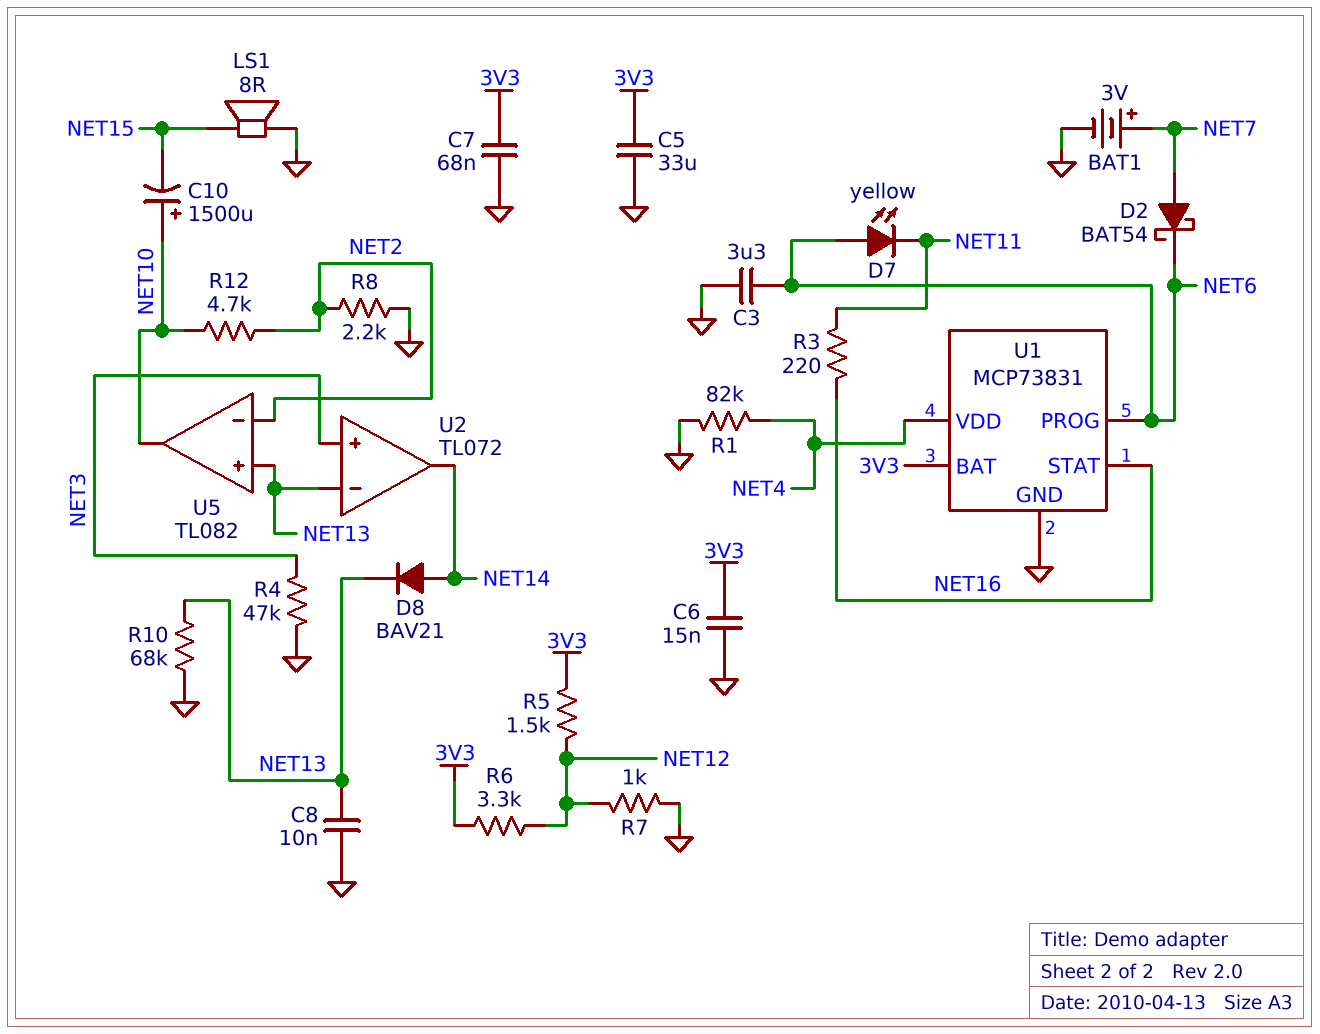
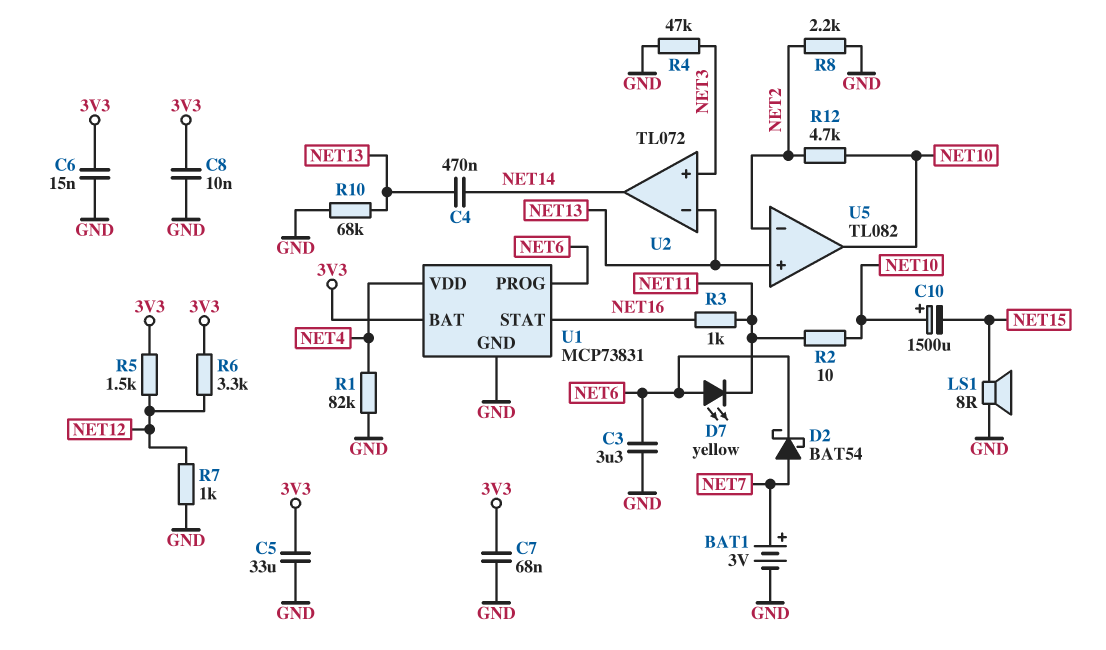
C4: none -> 470nF (NET13, NET14)
C8: 10nF (GND, NET13) -> 10nF (3V3, GND)
D8: diode BAV21 (A NET14, K NET13) -> none
R2: none -> 10 (NET10, NET11)
R3: 220 (NET11, NET16) -> 1k (NET11, NET16)

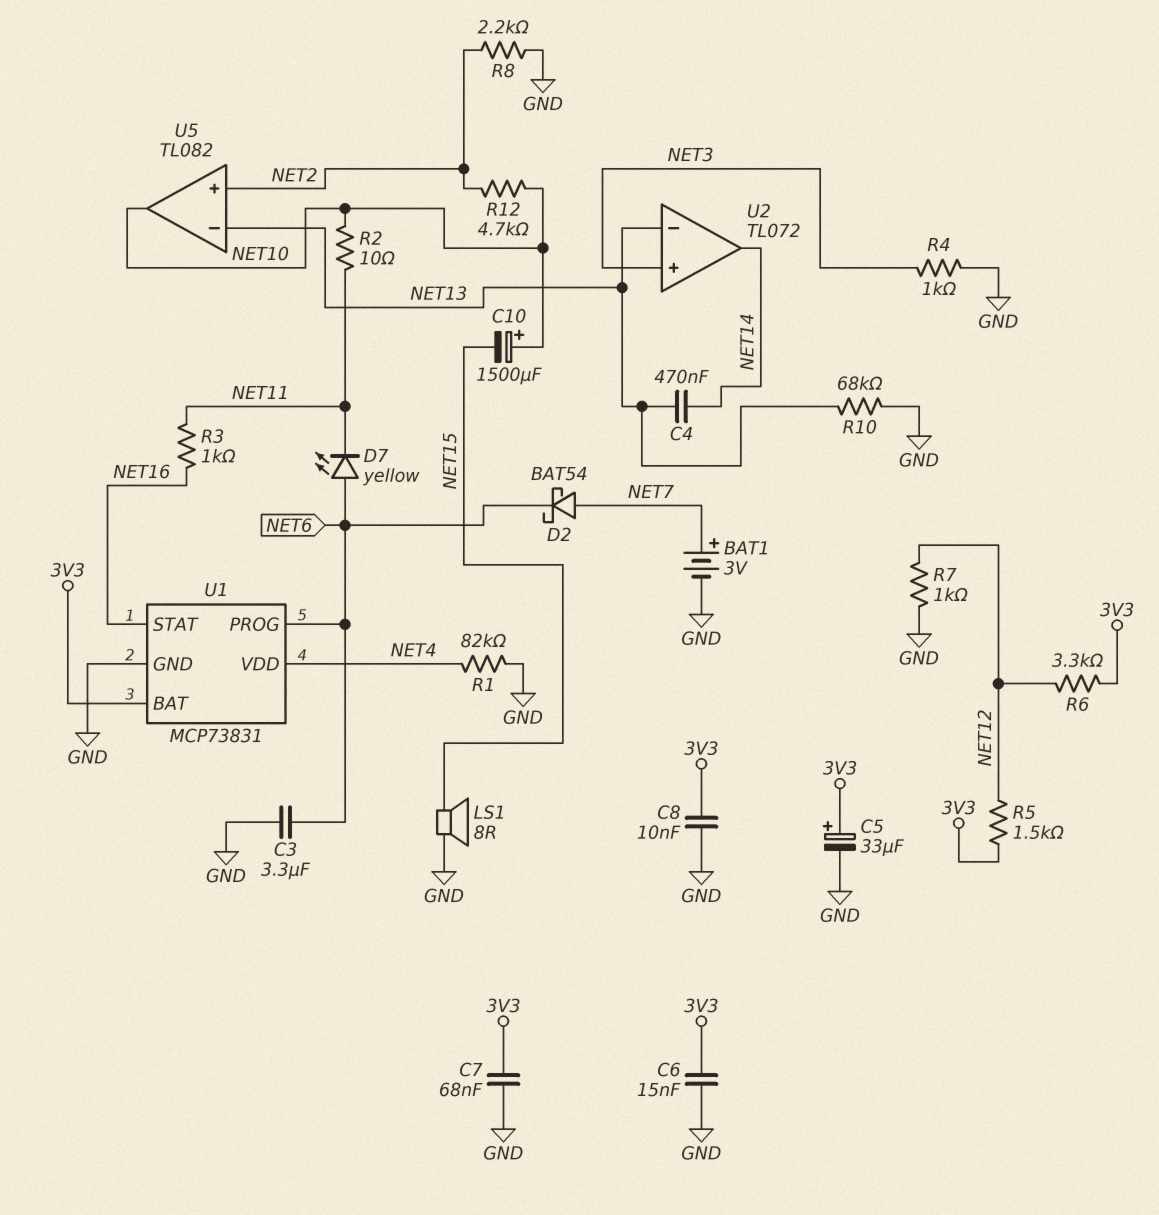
C5: 33uF (3V3, GND) -> 33uF (plus 3V3, minus GND)
R4: 47k (GND, NET3) -> 1k (GND, NET3)
U5 pin in+: NET13 -> NET2
U5 pin in-: NET2 -> NET13

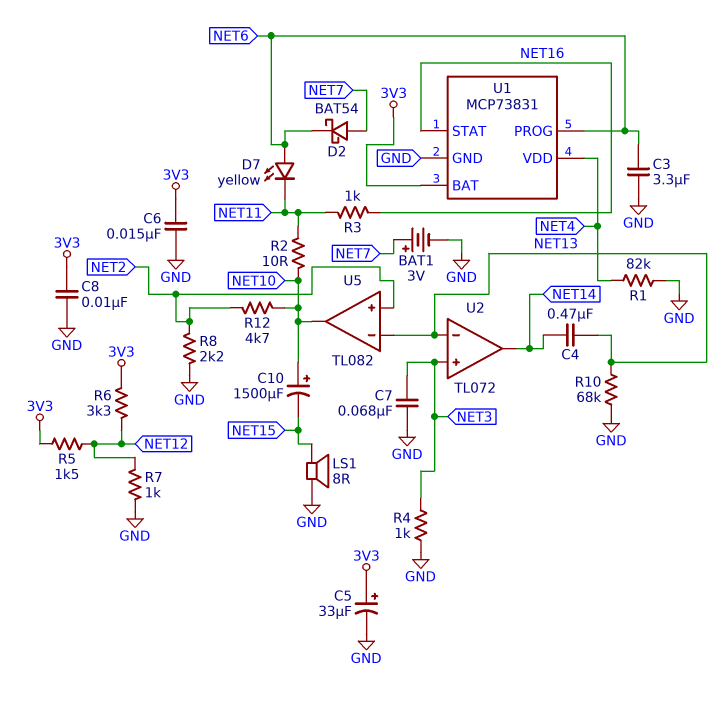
C7: 68nF (3V3, GND) -> 68nF (GND, NET3)

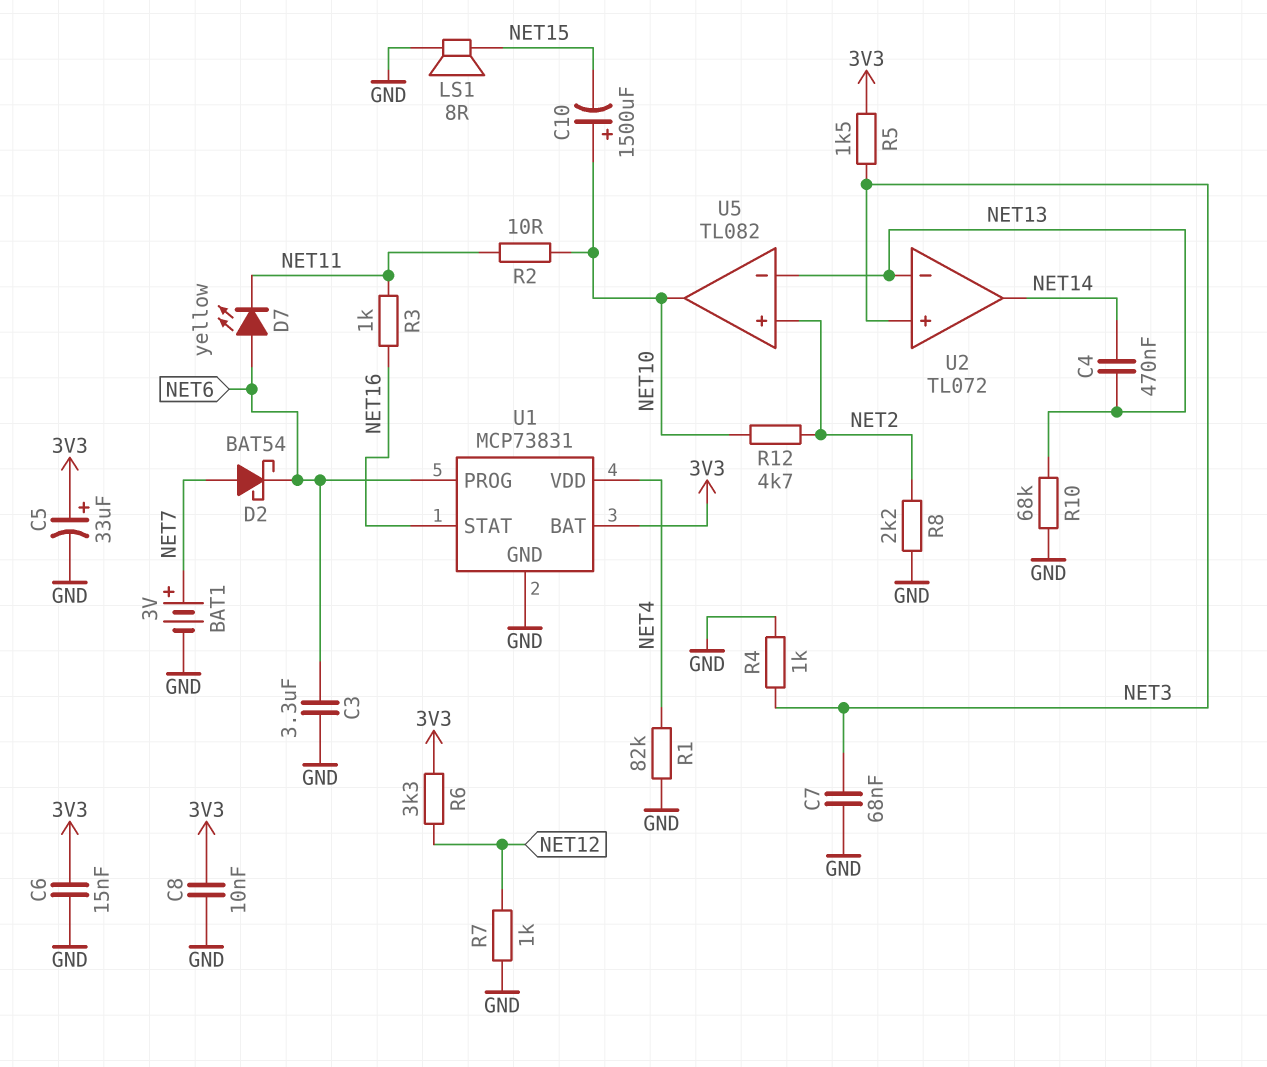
R5: 1.5k (3V3, NET12) -> 1.5k (3V3, NET3)

